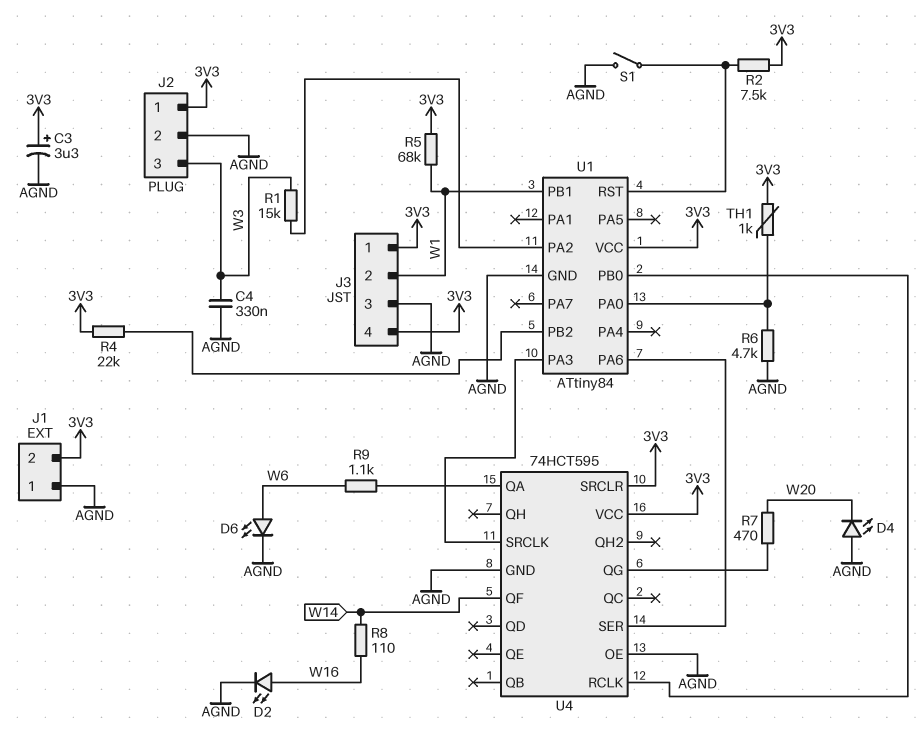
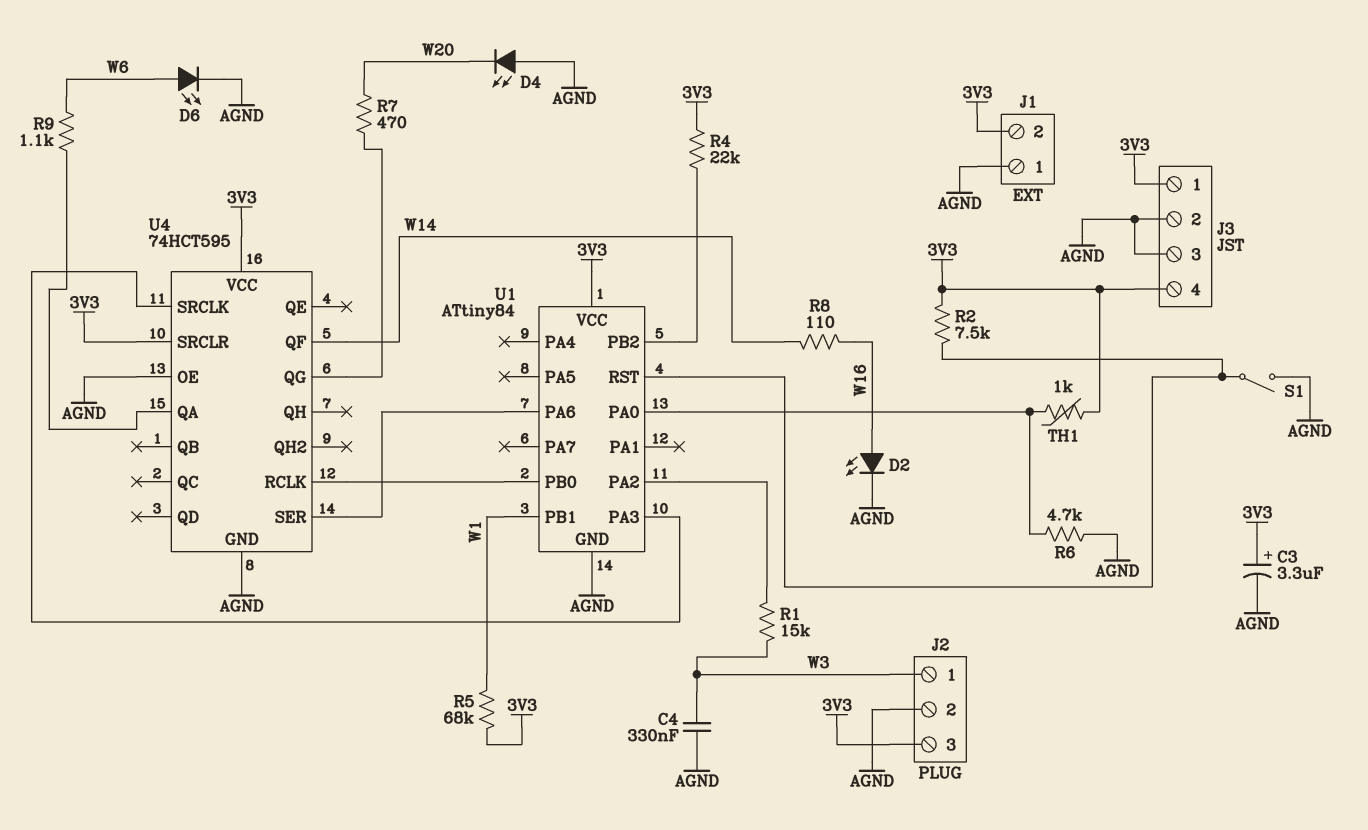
J2 pin 1: 3V3 -> W3
J2 pin 3: W3 -> 3V3
J3 pin 2: W1 -> AGND

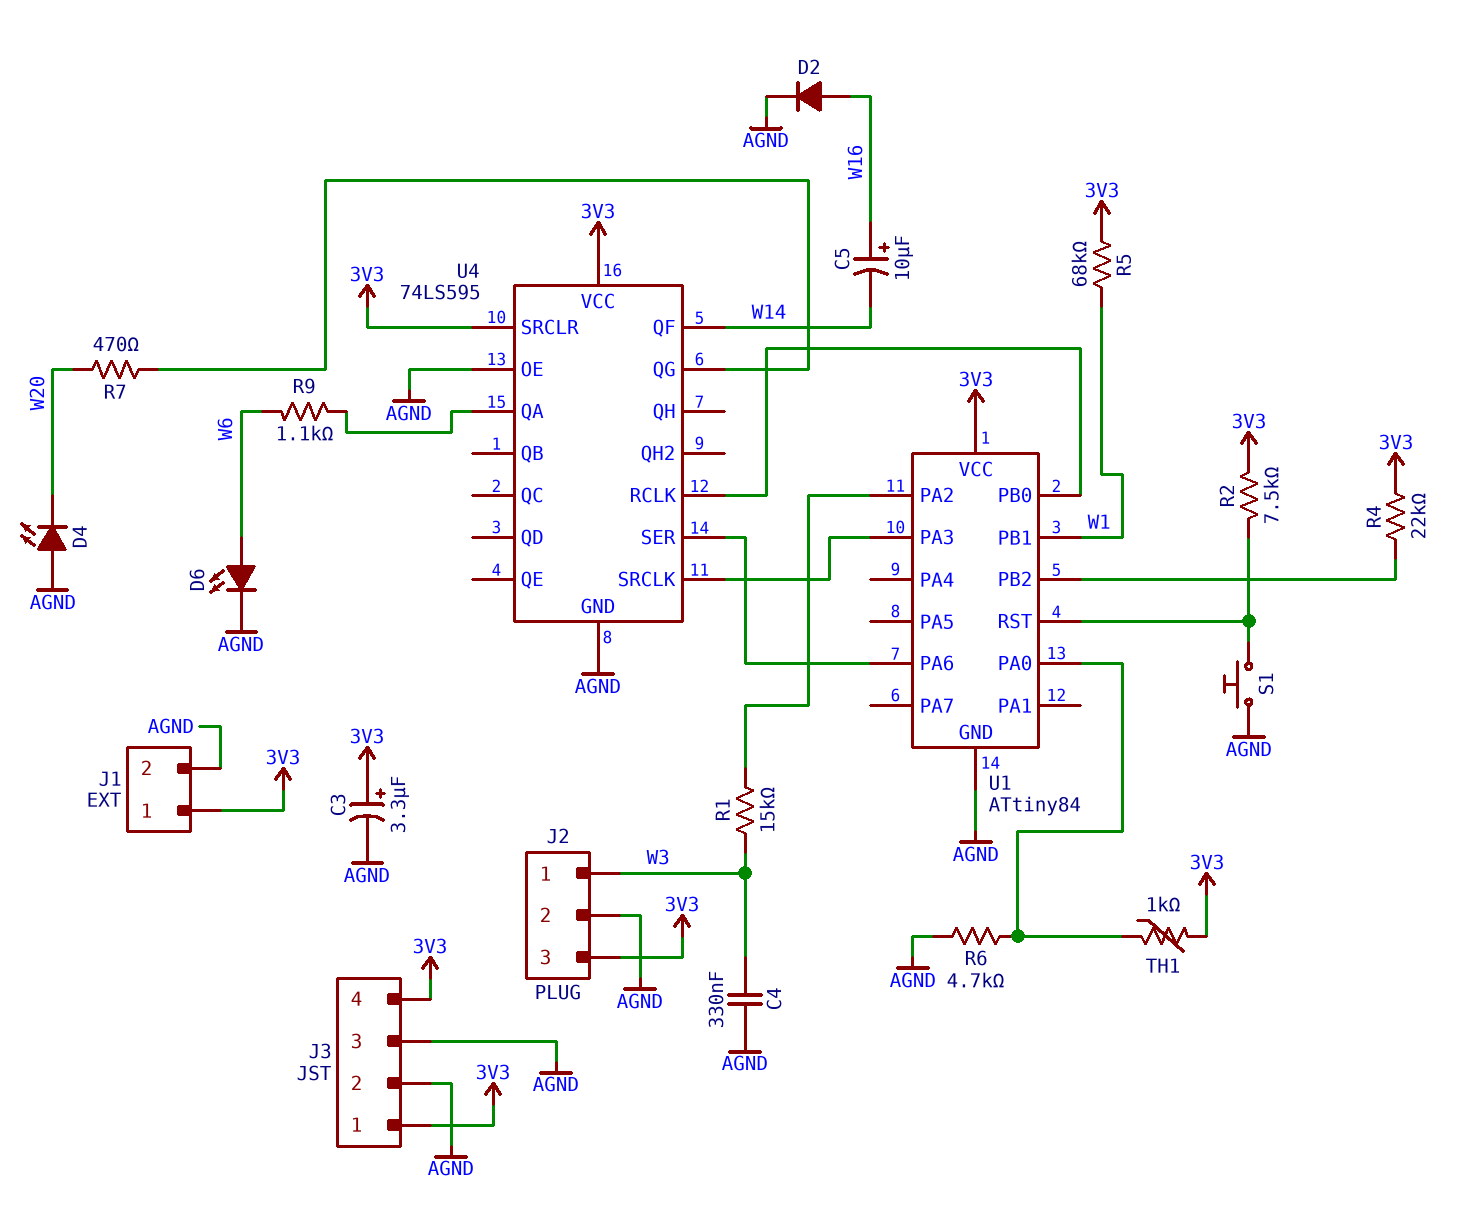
C5: none -> 10uF (plus W16, minus W14)
D2: LED (A W16, K AGND) -> diode (A W16, K AGND)
J1 pin 1: AGND -> 3V3
J1 pin 2: 3V3 -> AGND
R8: 110 (W14, W16) -> none
S1: switch (AGND, U1/RST) -> button (AGND, U1/RST)
U4: 74HCT595 -> 74LS595

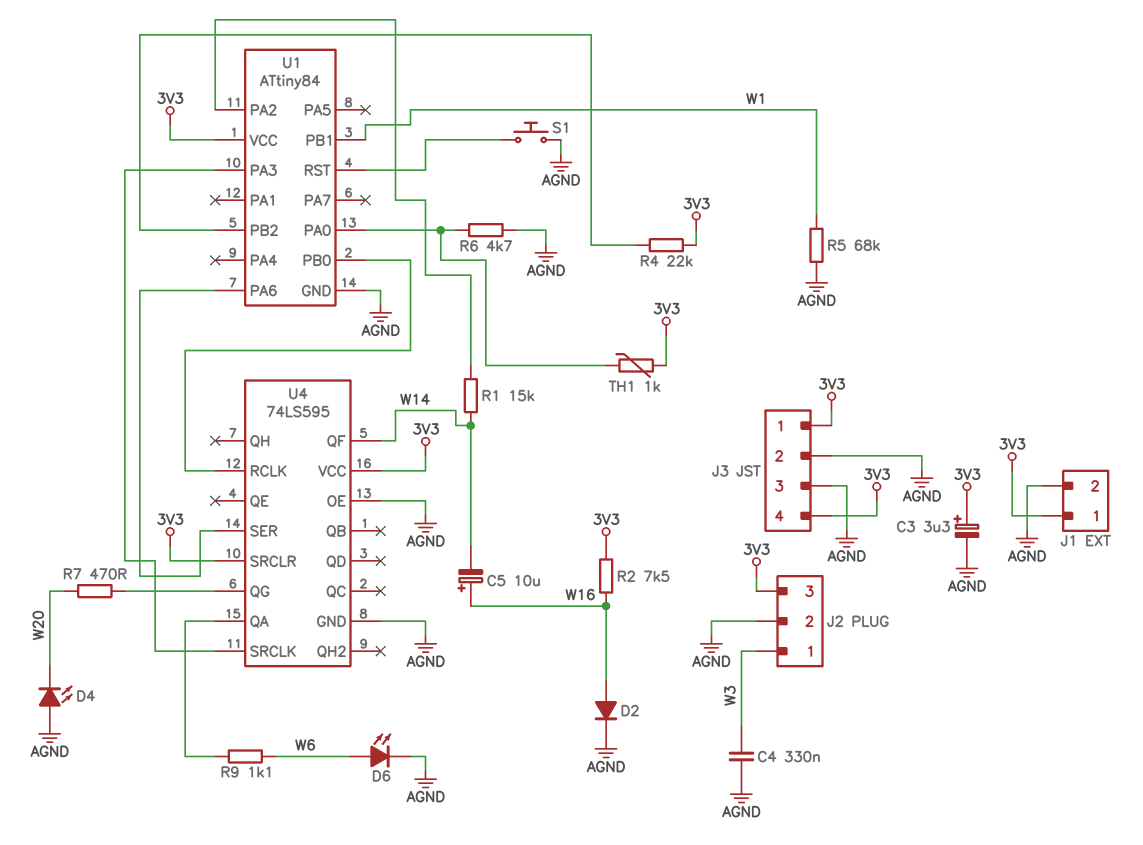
R1: 15k (U1/PA2, W3) -> 15k (U1/PA2, W14)
R2: 7.5k (3V3, U1/RST) -> 7.5k (3V3, W16)
R5: 68k (3V3, W1) -> 68k (AGND, W1)

